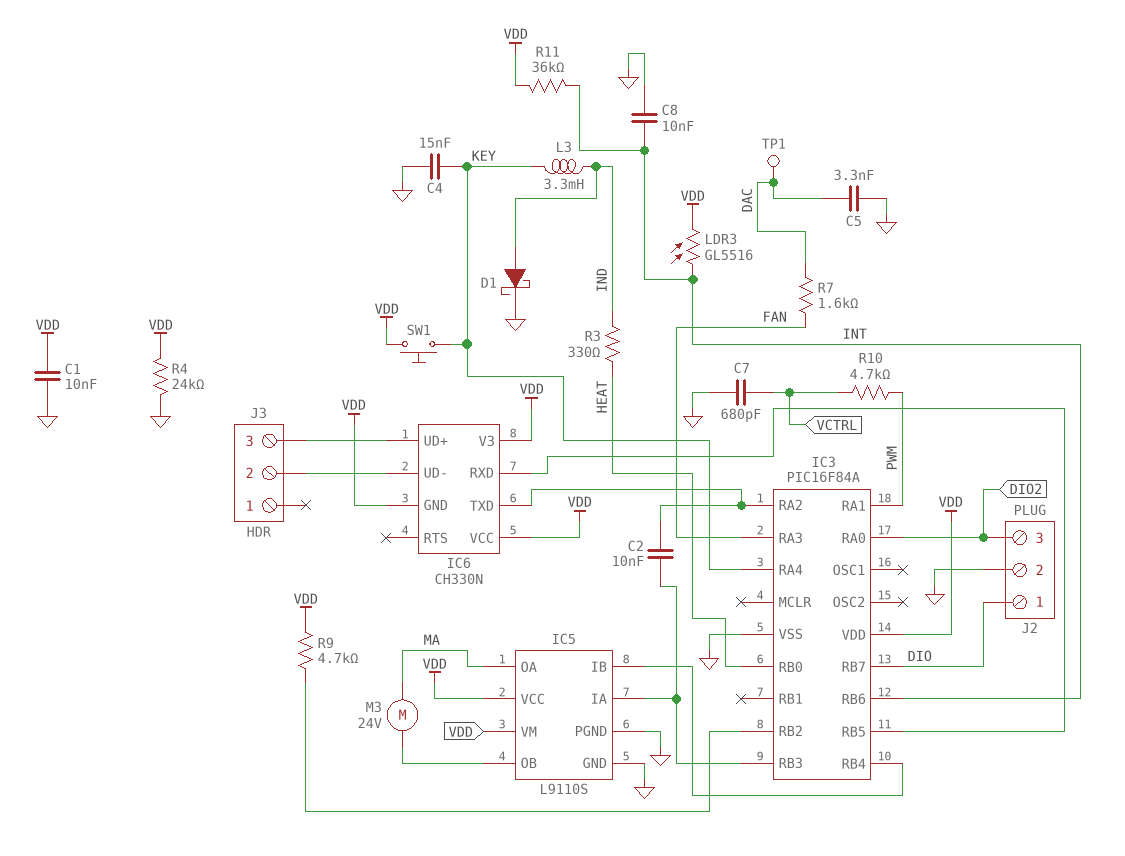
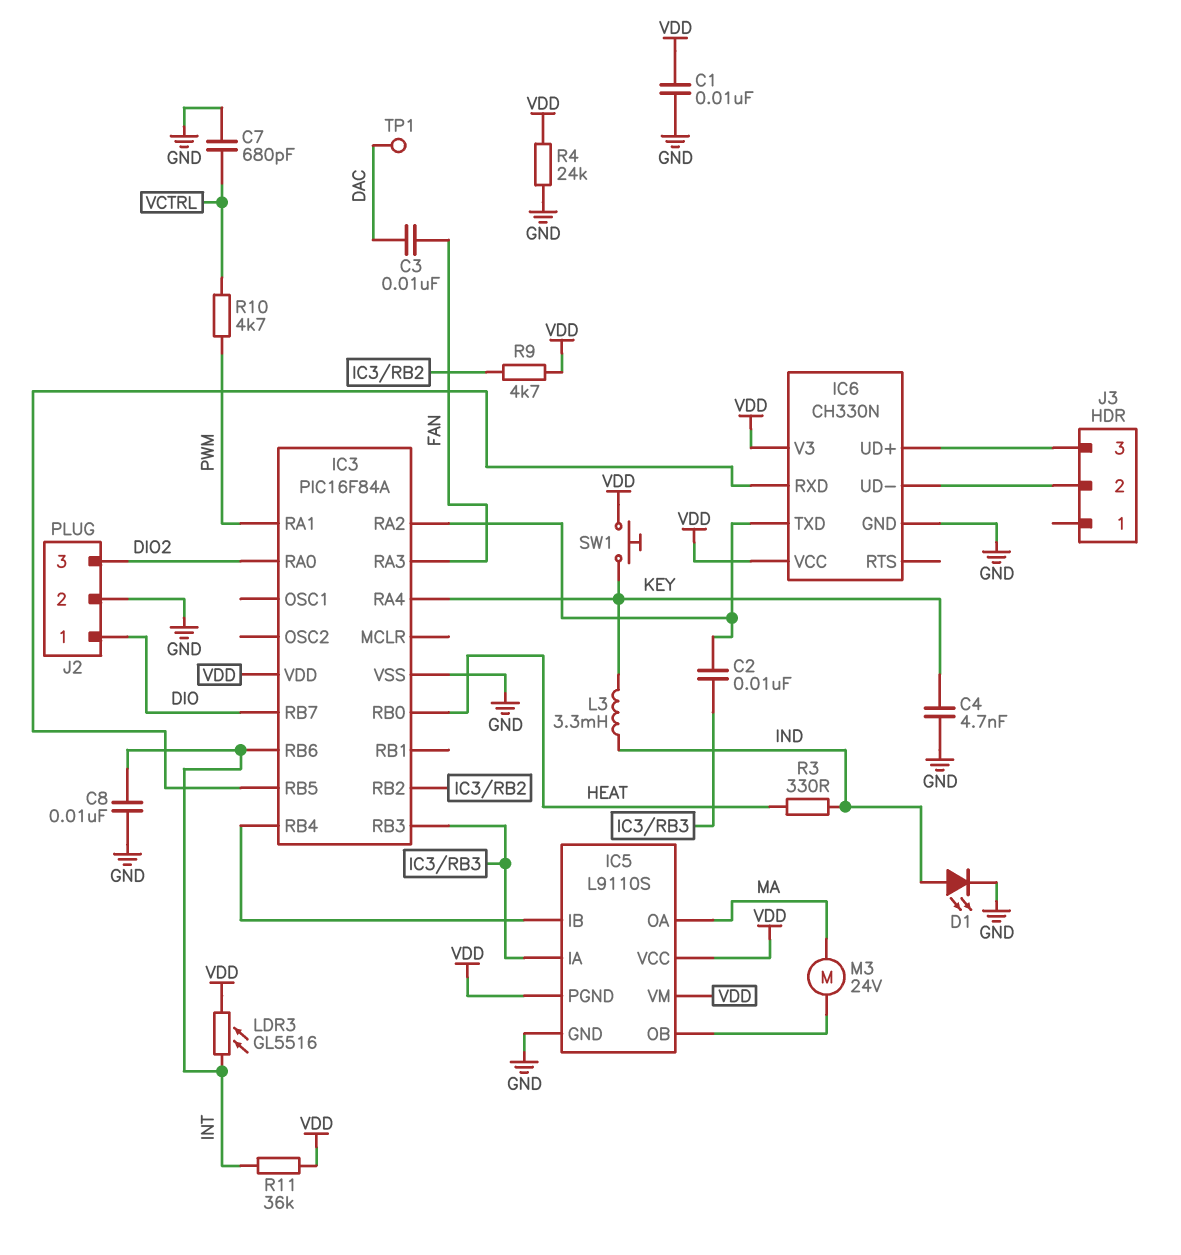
C3: none -> 10nF (DAC, FAN)
C4: 15nF (GND, KEY) -> 4.7nF (GND, KEY)
C5: 3.3nF (DAC, GND) -> none
D1: schottky (A IND, K GND) -> LED (A IND, K GND)
IC5 pin PGND: GND -> VDD
IC6 pin GND: VDD -> GND
R7: 1.6k (DAC, FAN) -> none

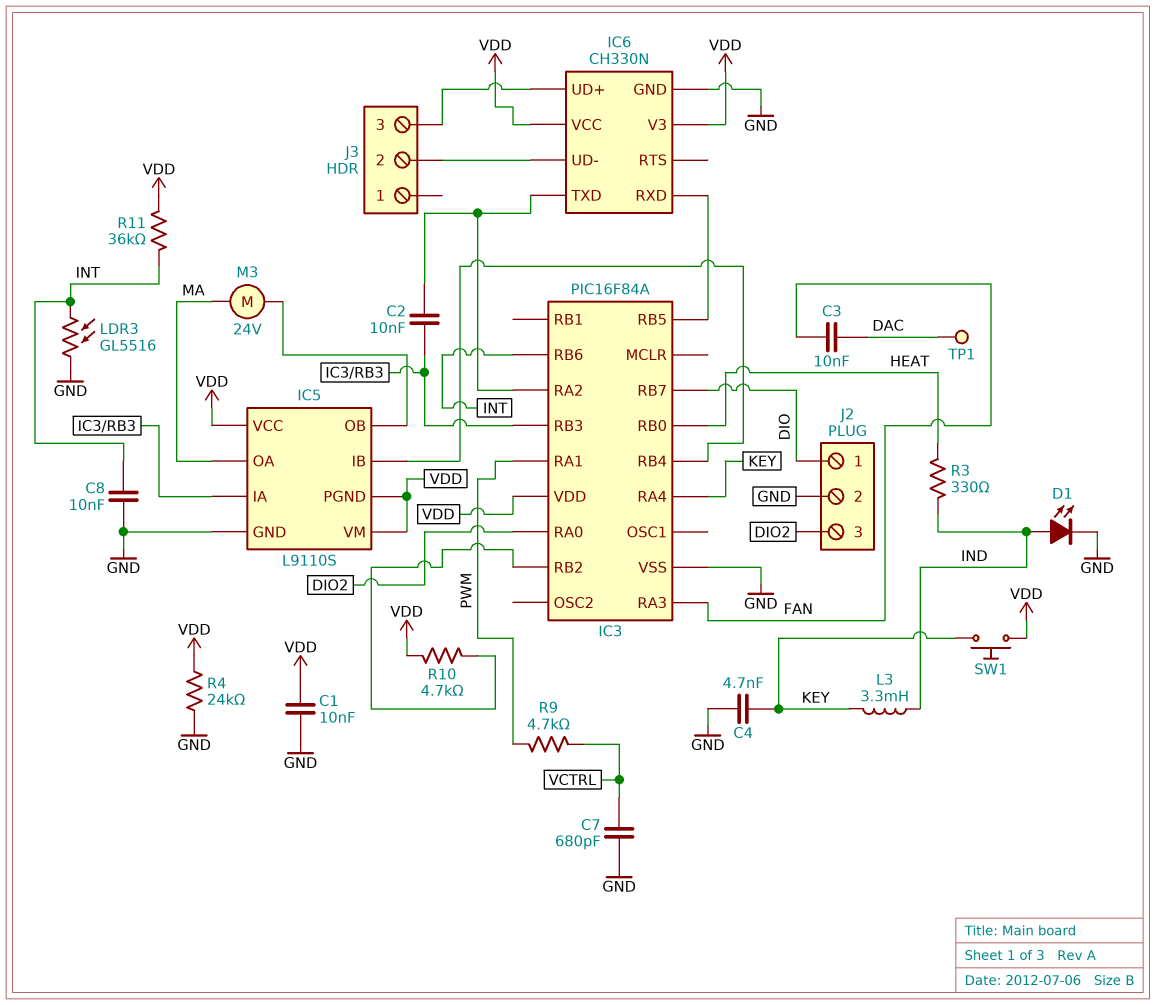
LDR3: GL5516 (INT, VDD) -> GL5516 (GND, INT)
R9: 4.7k (IC3/RB2, VDD) -> 4.7k (PWM, VCTRL)
R10: 4.7k (PWM, VCTRL) -> 4.7k (IC3/RB2, VDD)

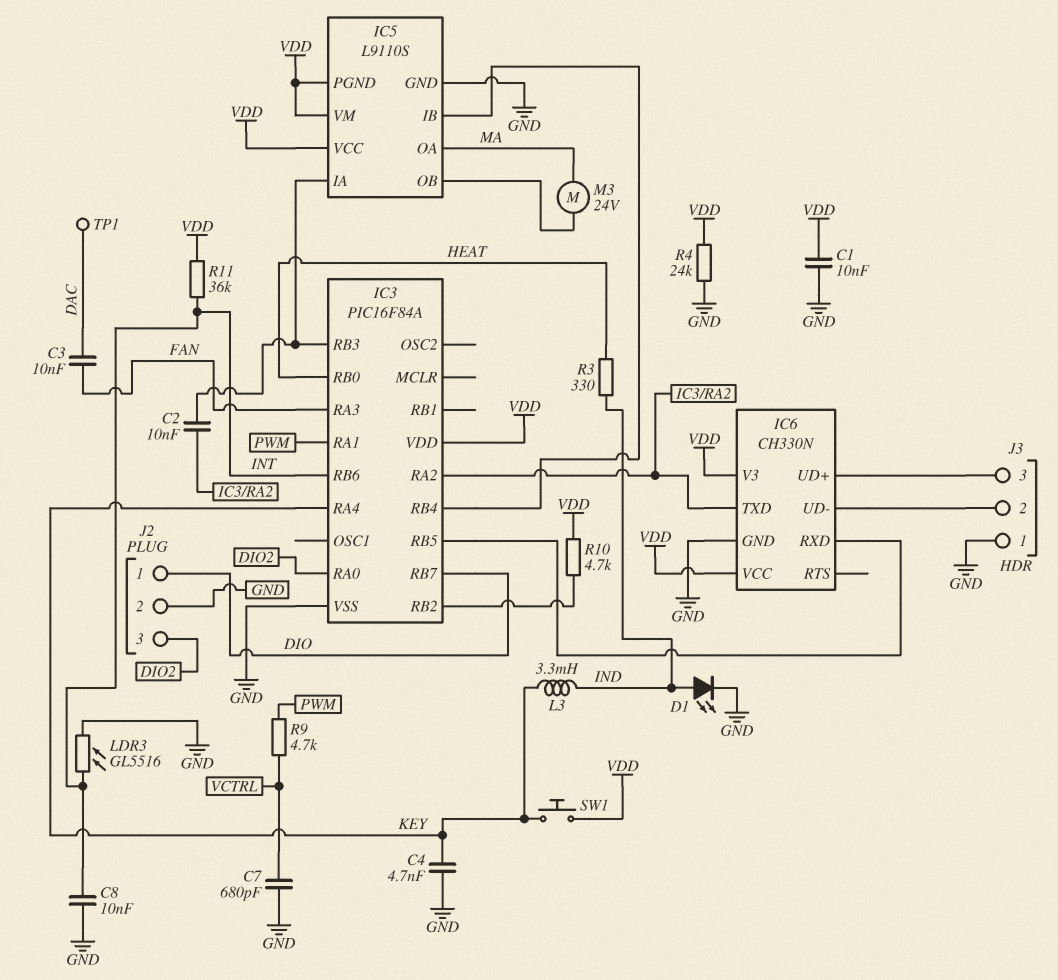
J3 pin 1: none -> GND

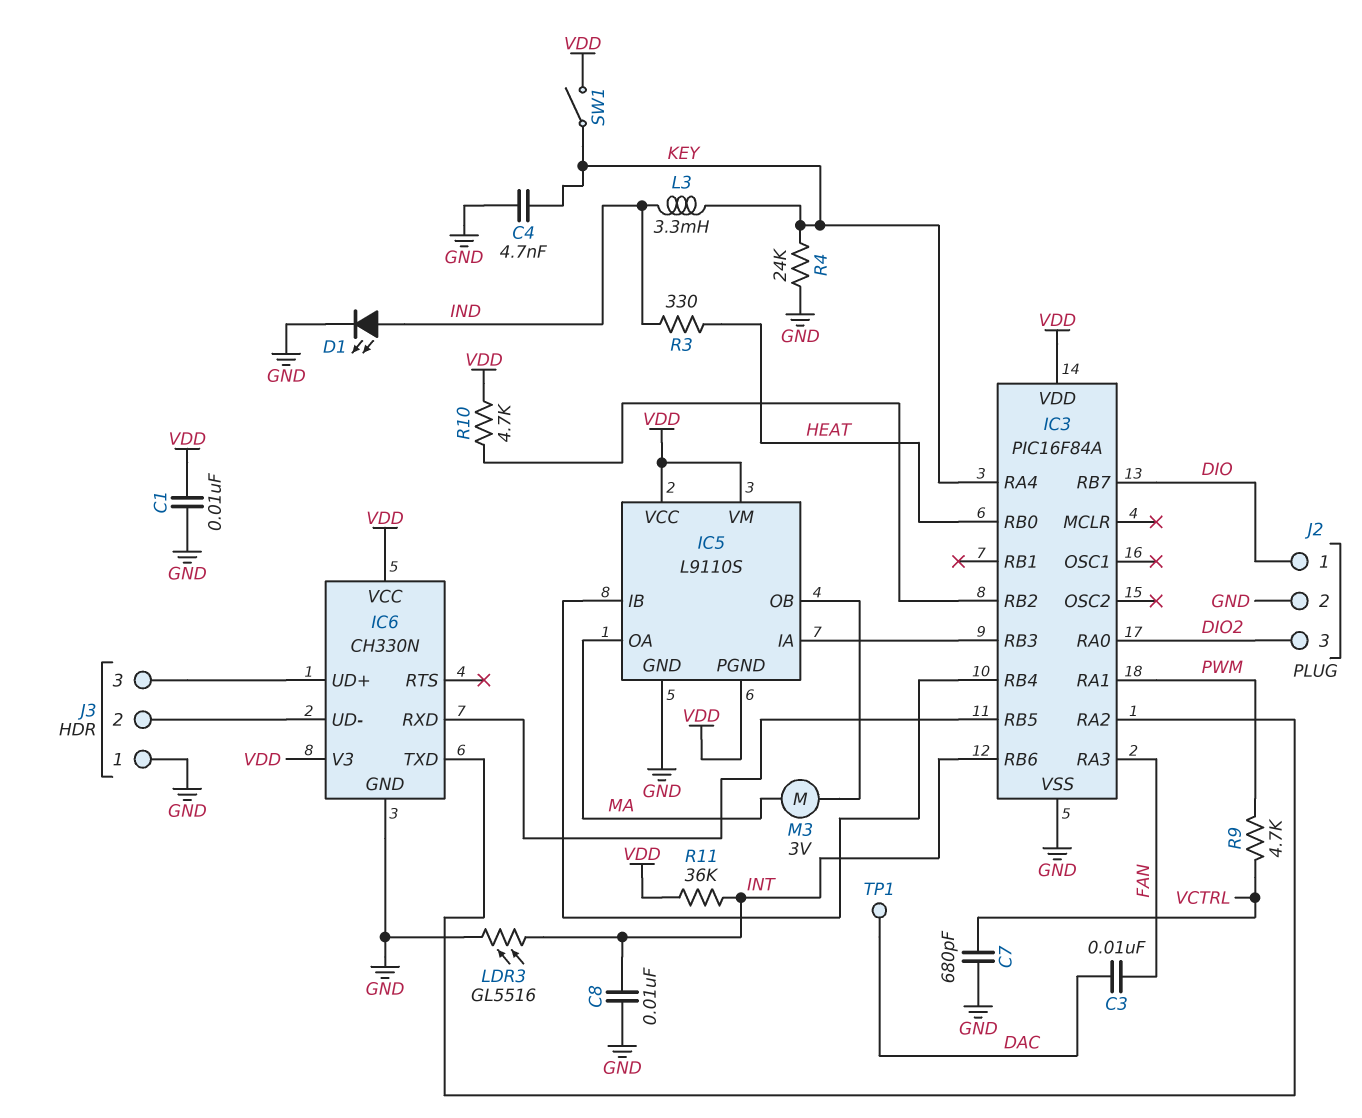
C2: 10nF (IC3/RA2, IC3/RB3) -> none
M3: motor 24V (IC5/OB, MA) -> motor 3V (IC5/OB, MA)
R4: 24k (GND, VDD) -> 24k (GND, KEY)
SW1: button (KEY, VDD) -> switch (KEY, VDD)

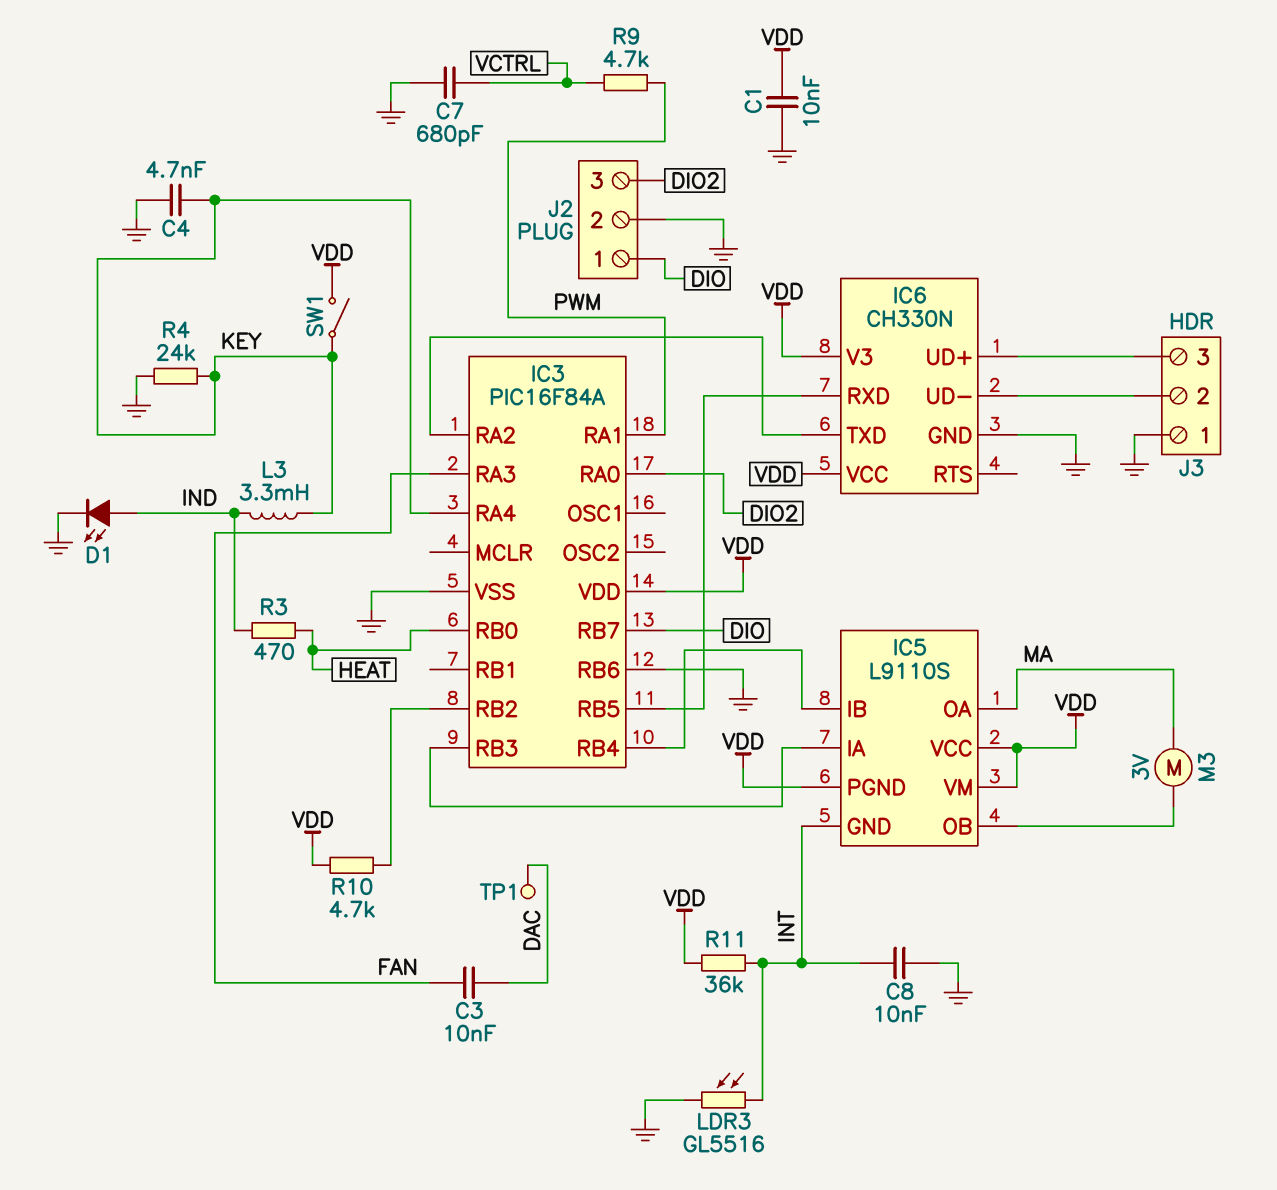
IC3 pin RB6: INT -> GND
IC5 pin GND: GND -> INT
R3: 330 (HEAT, IND) -> 470 (HEAT, IND)

